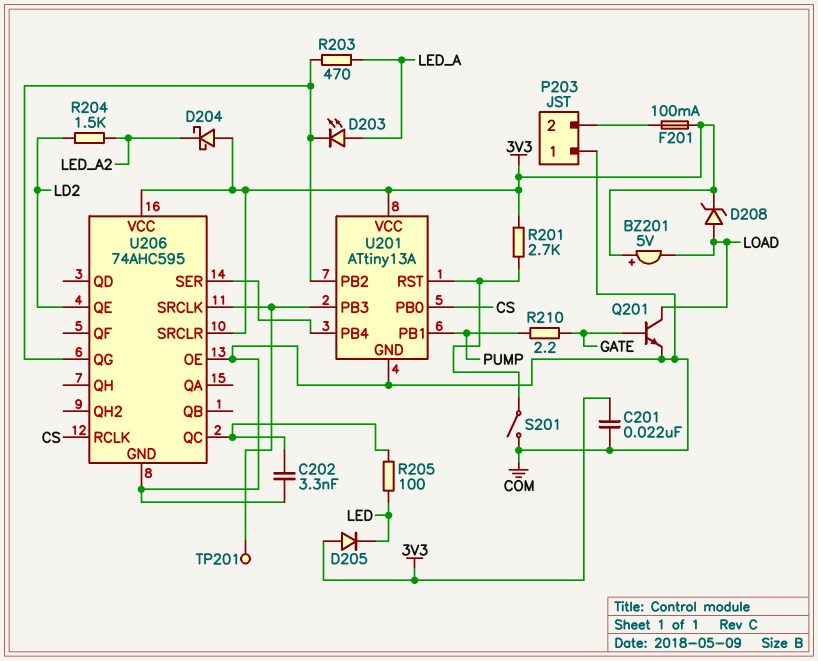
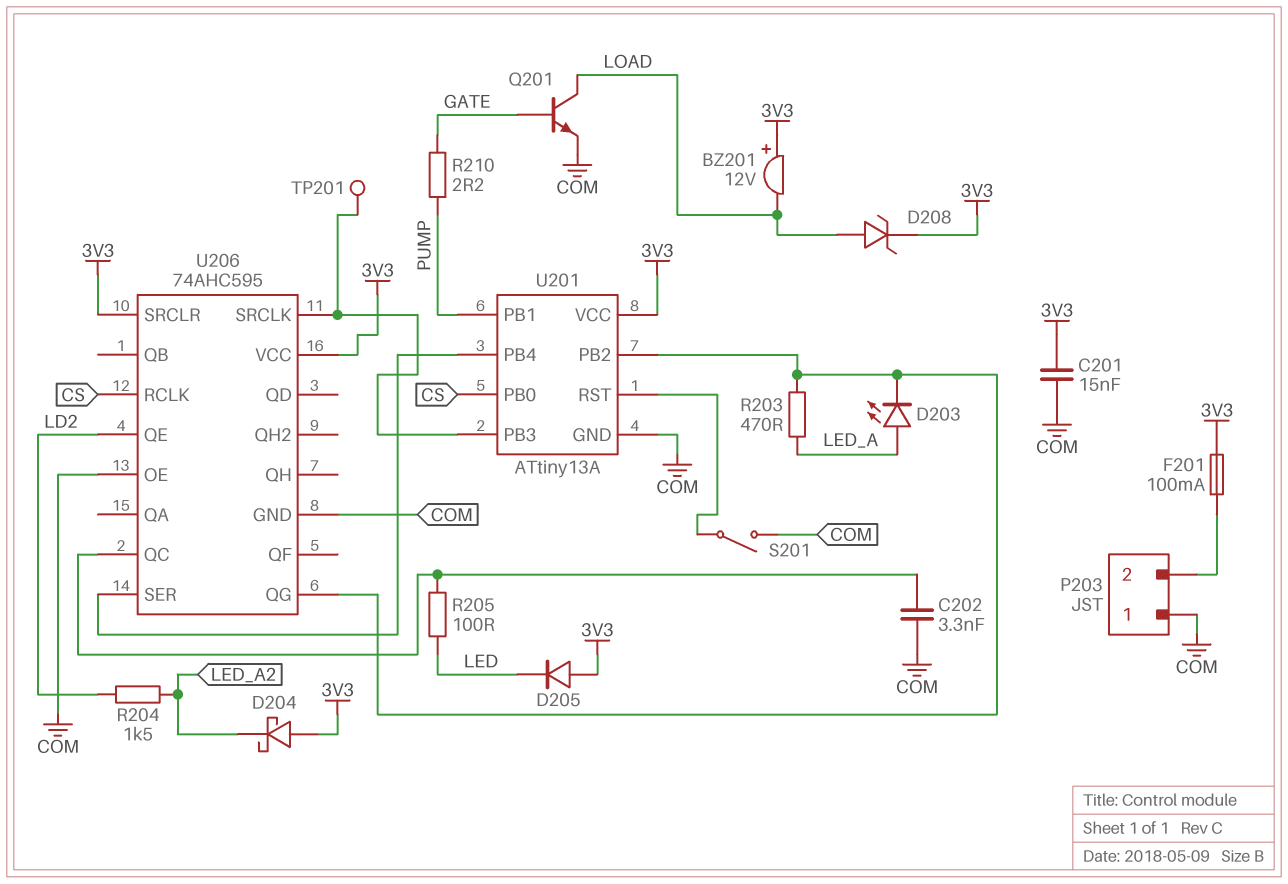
BZ201: buzzer 5V (plus 3V3, minus LOAD) -> buzzer 12V (plus 3V3, minus LOAD)
C201: 22nF (3V3, COM) -> 15nF (3V3, COM)
R201: 2.7k (3V3, U201/RST) -> none

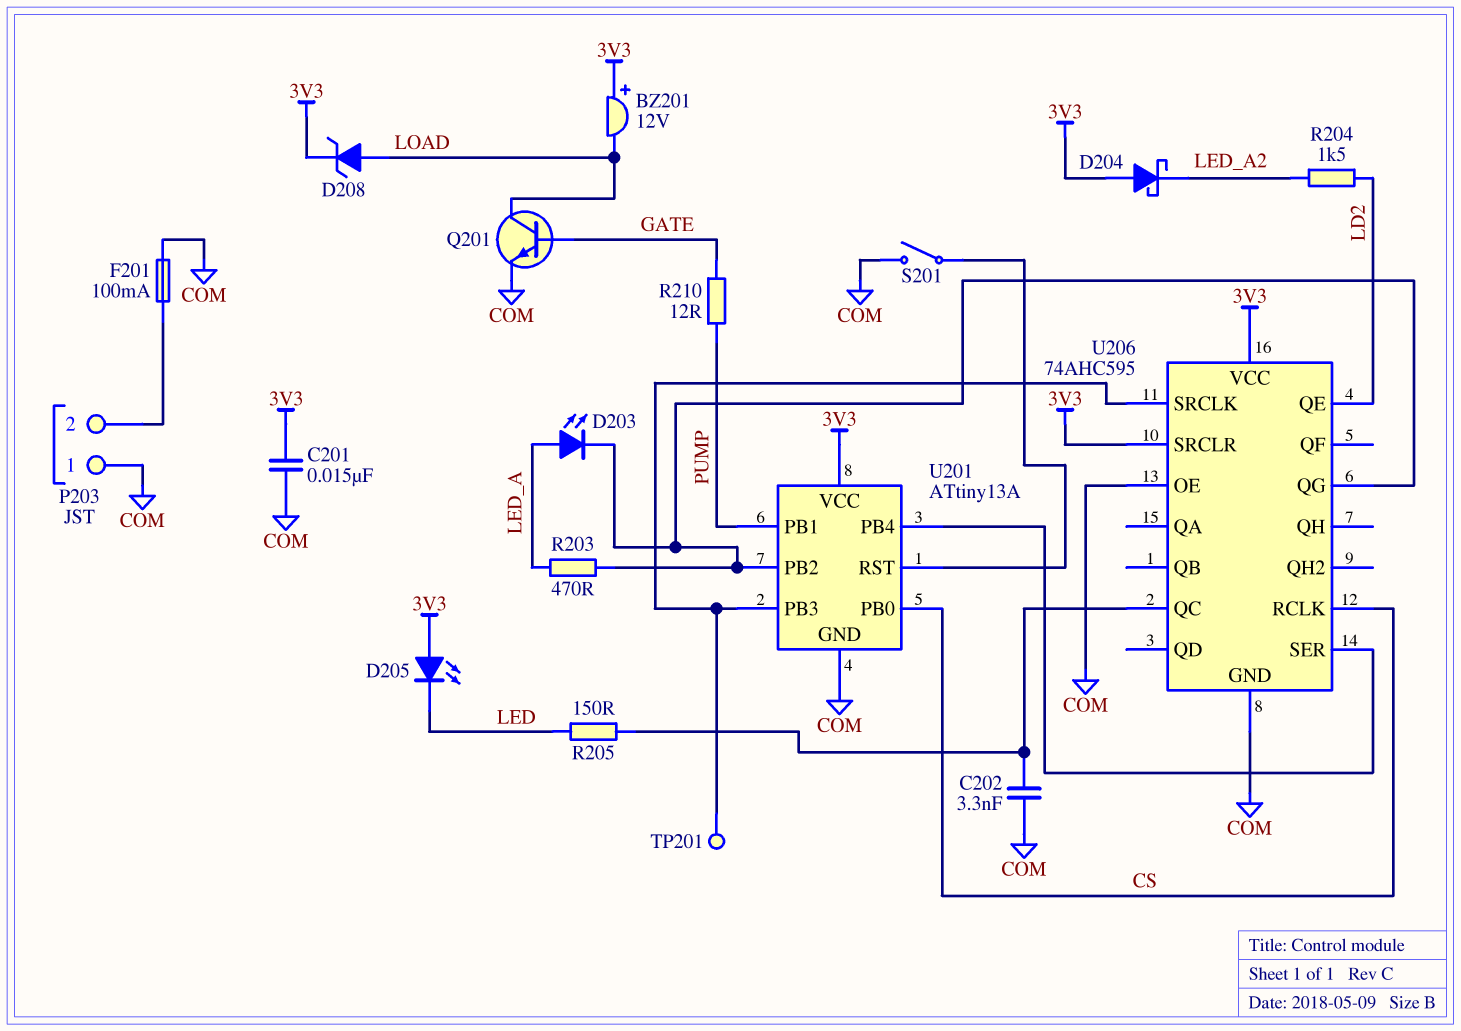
D205: diode (A 3V3, K LED) -> LED (A 3V3, K LED)
F201: 100mA (3V3, P203/2) -> 100mA (COM, P203/2)
R205: 100 (LED, U206/QC) -> 150 (LED, U206/QC)
R210: 2.2 (GATE, PUMP) -> 12 (GATE, PUMP)

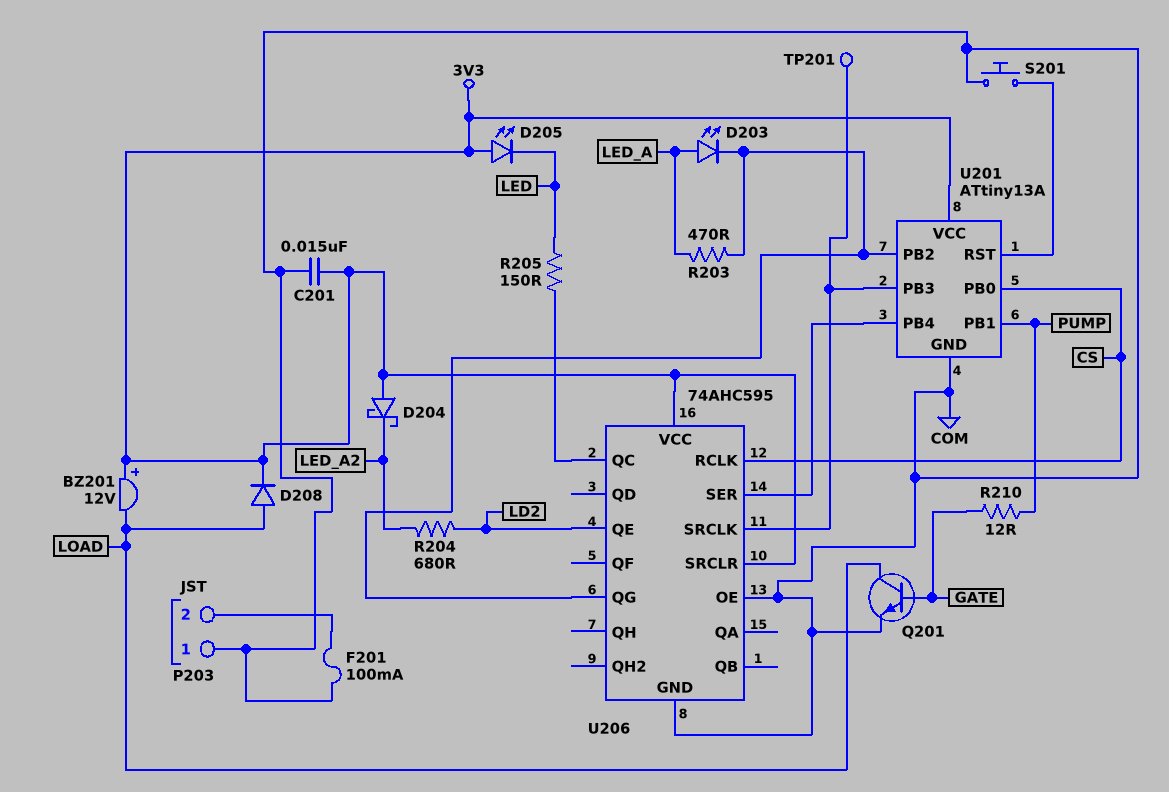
C202: 3.3nF (COM, U206/QC) -> none
D208: zener (A LOAD, K 3V3) -> diode (A LOAD, K 3V3)
R204: 1.5k (LD2, LED_A2) -> 680 (LD2, LED_A2)
S201: switch (COM, U201/RST) -> button (COM, U201/RST)

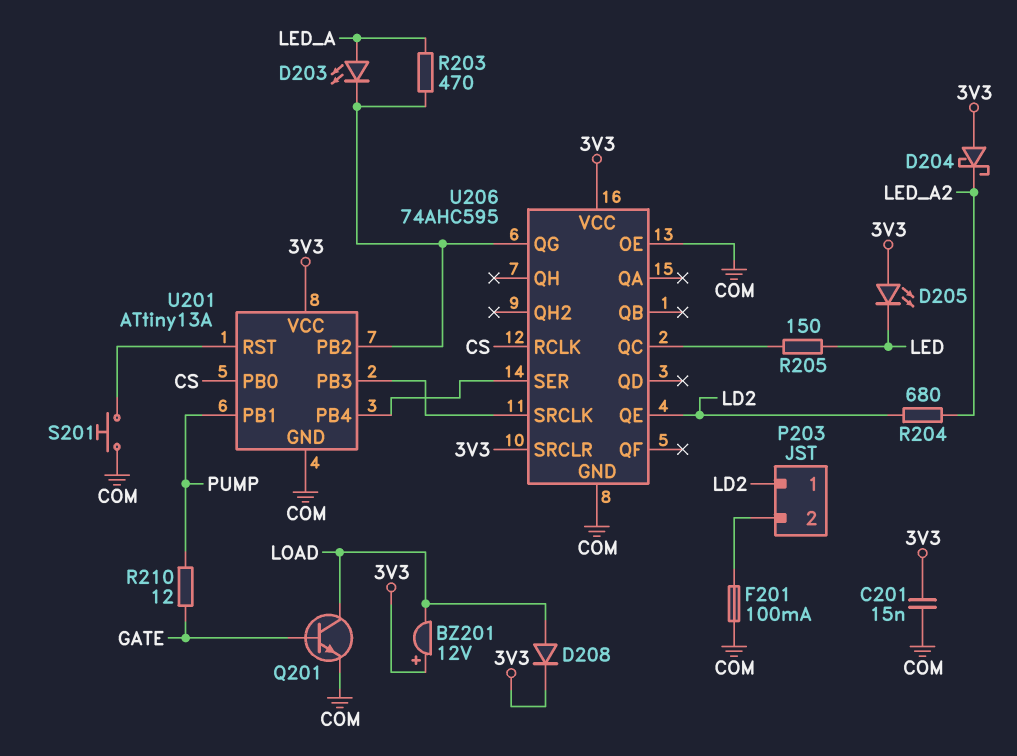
P203 pin 1: COM -> LD2
TP201: test point (U201/PB3) -> none

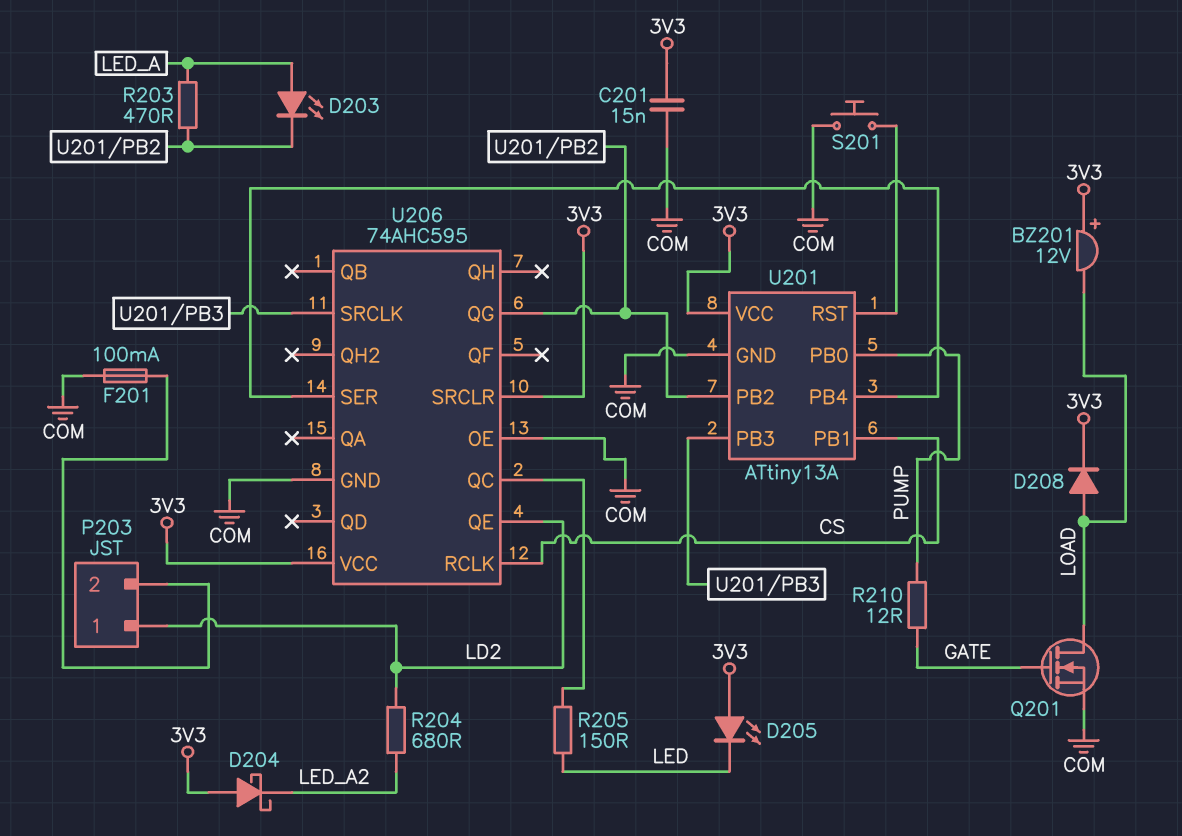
Q201: NPN (B GATE, C LOAD, E COM) -> NMOS (G GATE, D LOAD, S COM)
U201 pin PB0: CS -> PUMP
U201 pin PB1: PUMP -> CS

